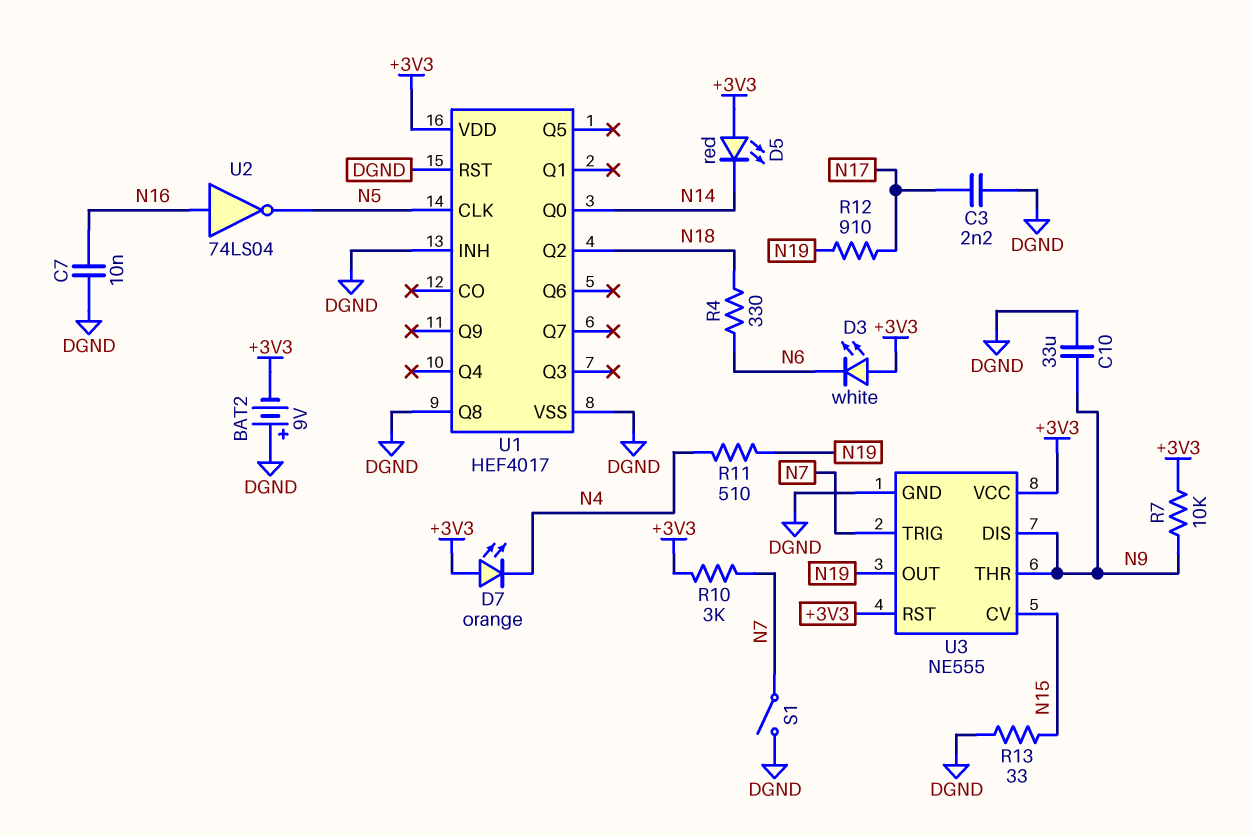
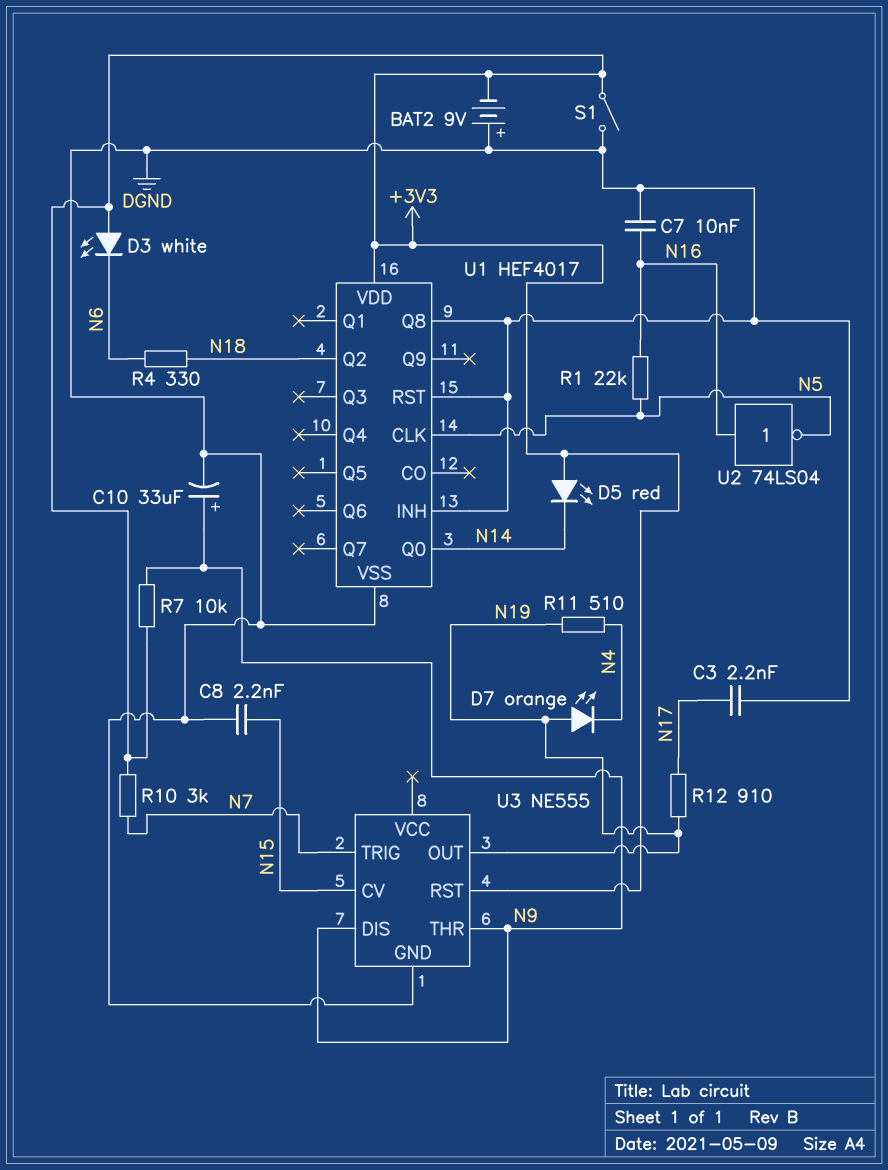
C8: none -> 2.2nF (DGND, N15)
C10: 33uF (DGND, N9) -> 33uF (plus N9, minus DGND)
D7: LED orange (A +3V3, K N4) -> LED orange (A N19, K N4)
R1: none -> 22k (N5, N16)
R13: 33 (DGND, N15) -> none
S1: switch (DGND, N7) -> switch (+3V3, DGND)
U3 pin VCC: +3V3 -> none

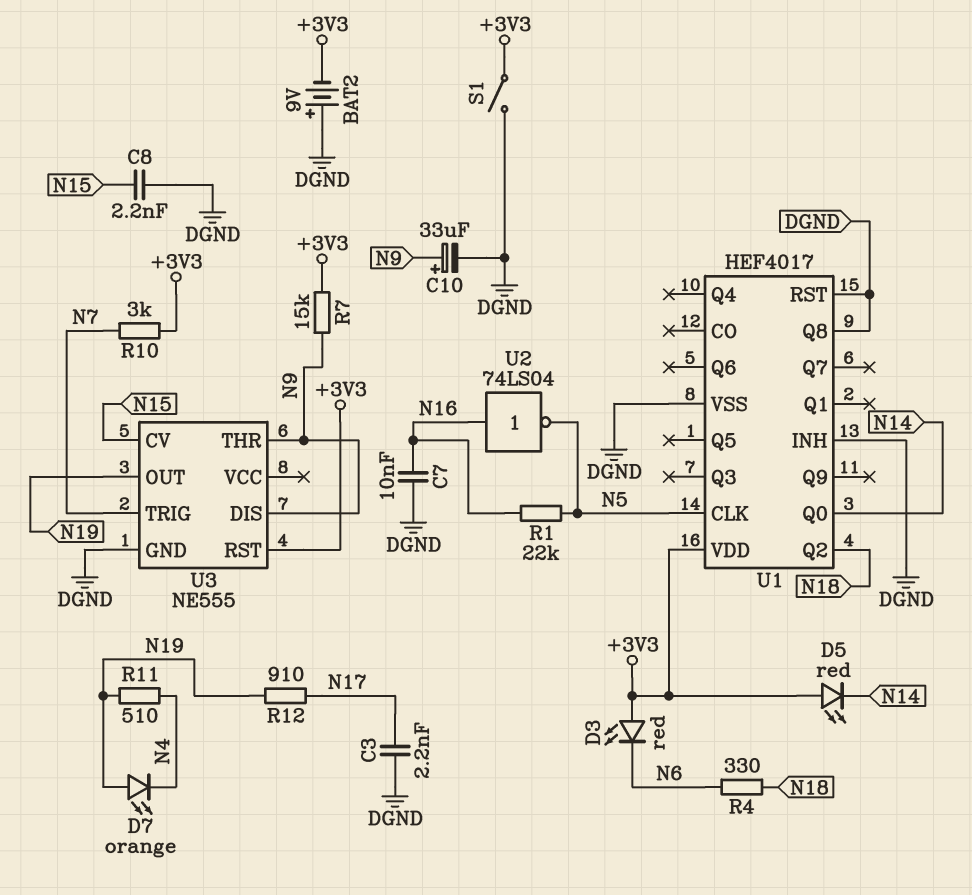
D3: LED white (A +3V3, K N6) -> LED red (A +3V3, K N6)
R7: 10k (+3V3, N9) -> 15k (+3V3, N9)

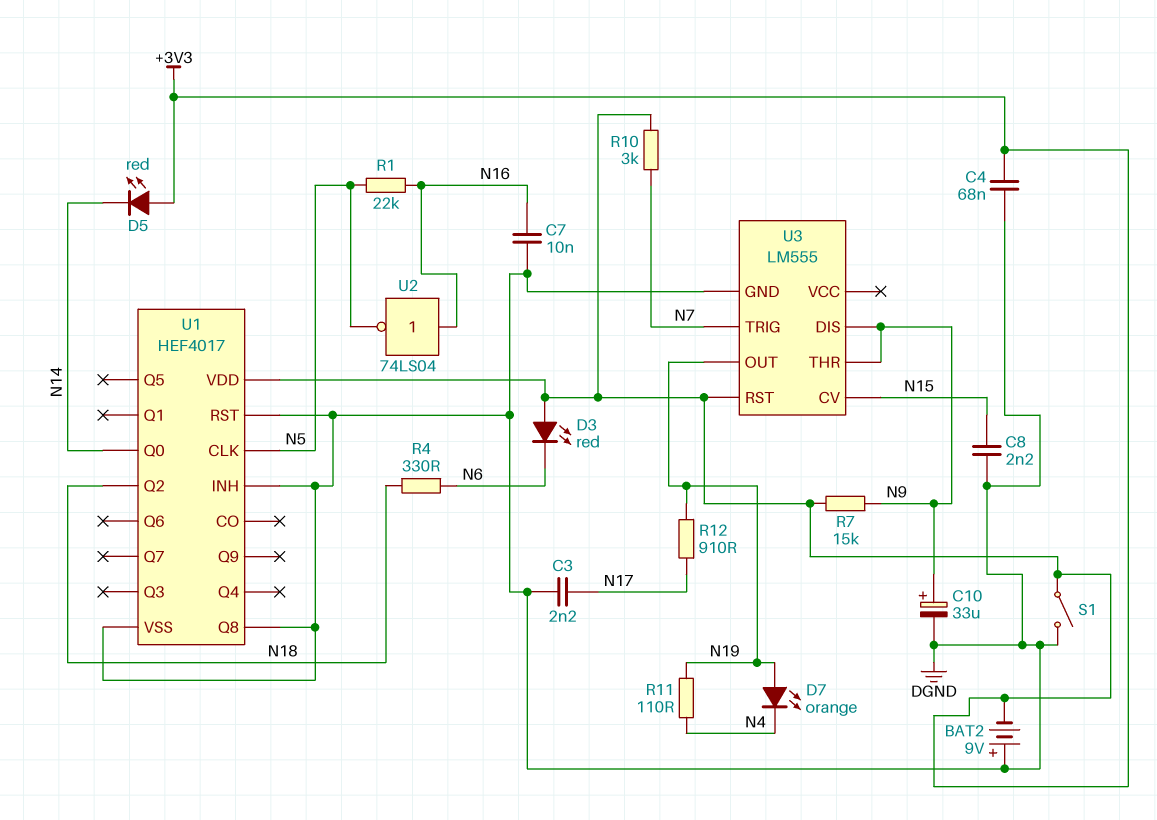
C4: none -> 68nF (+3V3, DGND)
R11: 510 (N4, N19) -> 110 (N4, N19)
U3: NE555 -> LM555

